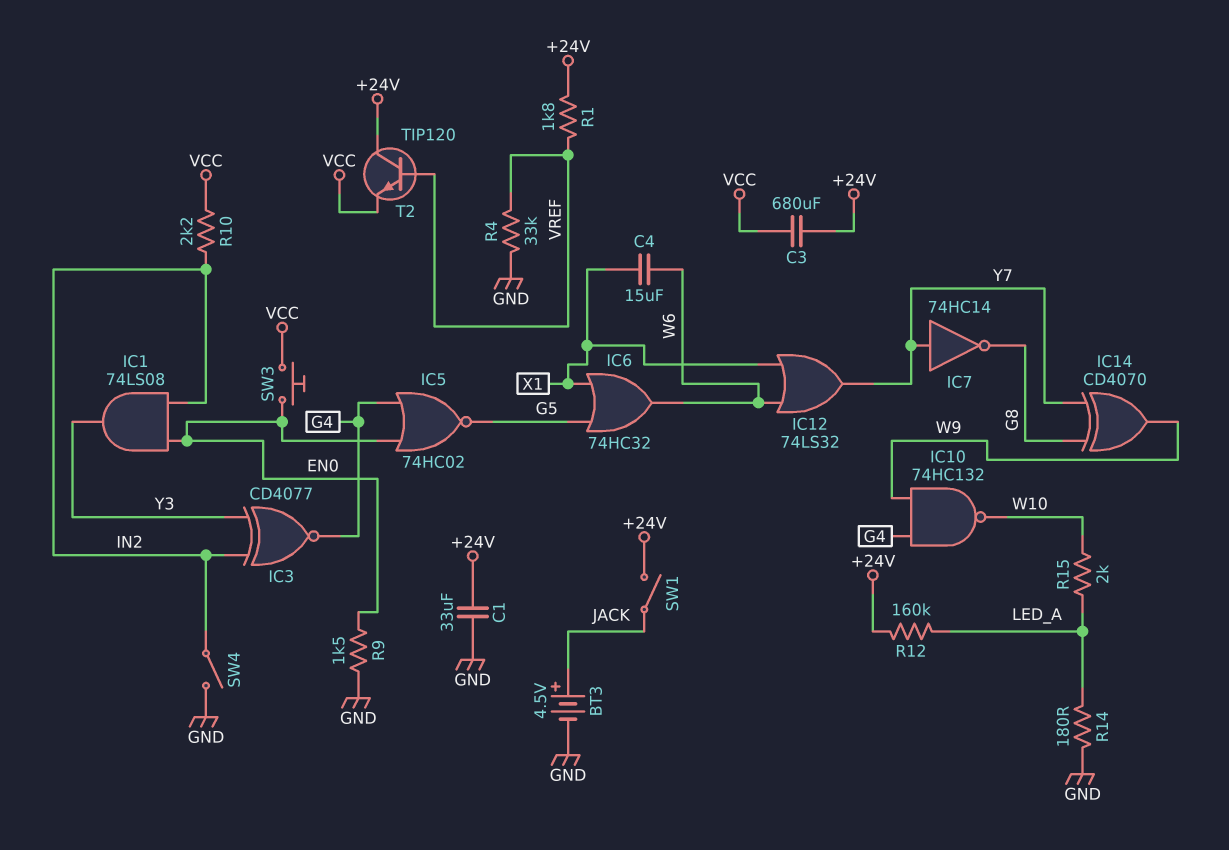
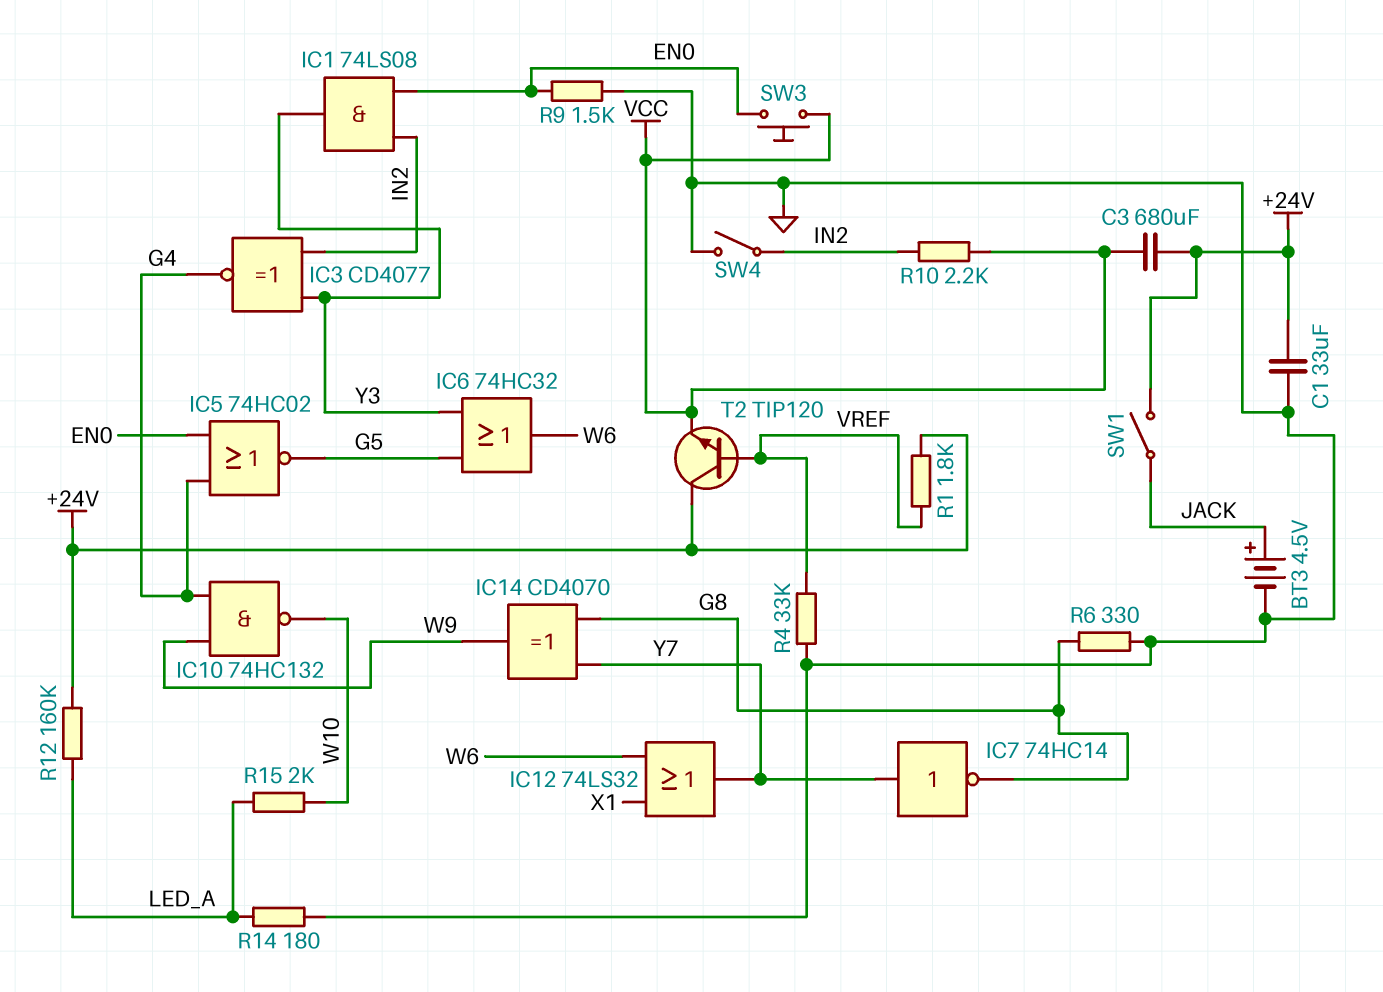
C4: 15uF (W6, X1) -> none
IC6: OR 74HC32 (in G5, in X1, out W6) -> OR 74HC32 (in G5, in Y3, out W6)
R6: none -> 330 (G8, GND)

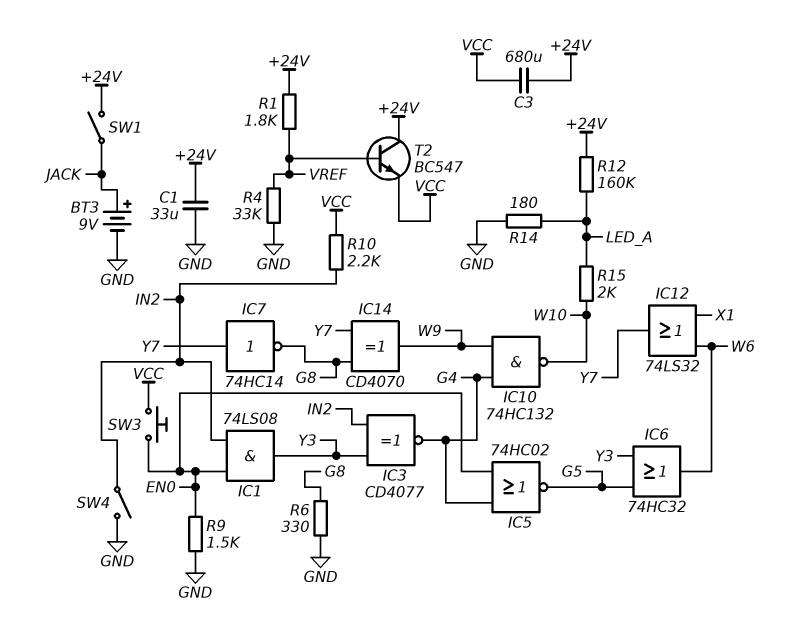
BT3: 4.5V (plus JACK, minus GND) -> 9V (plus JACK, minus GND)
T2: NPN TIP120 (B VREF, C +24V, E VCC) -> NPN BC547 (B VREF, C +24V, E VCC)

